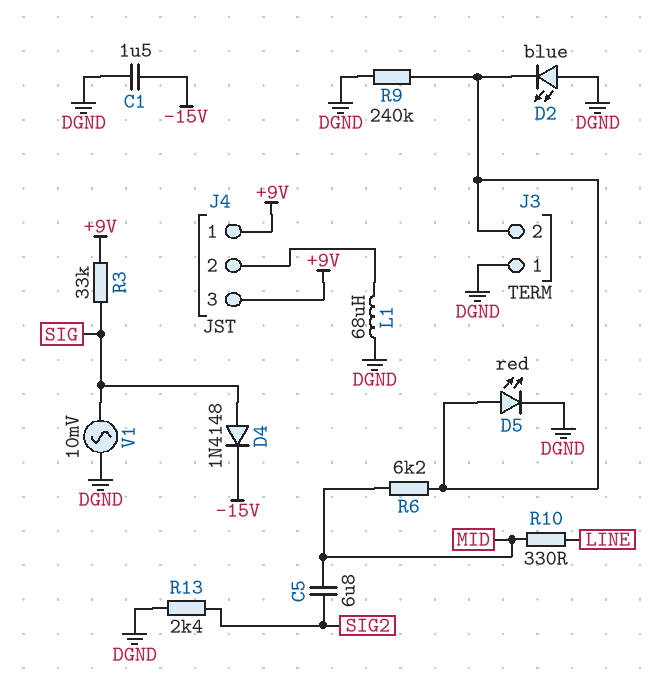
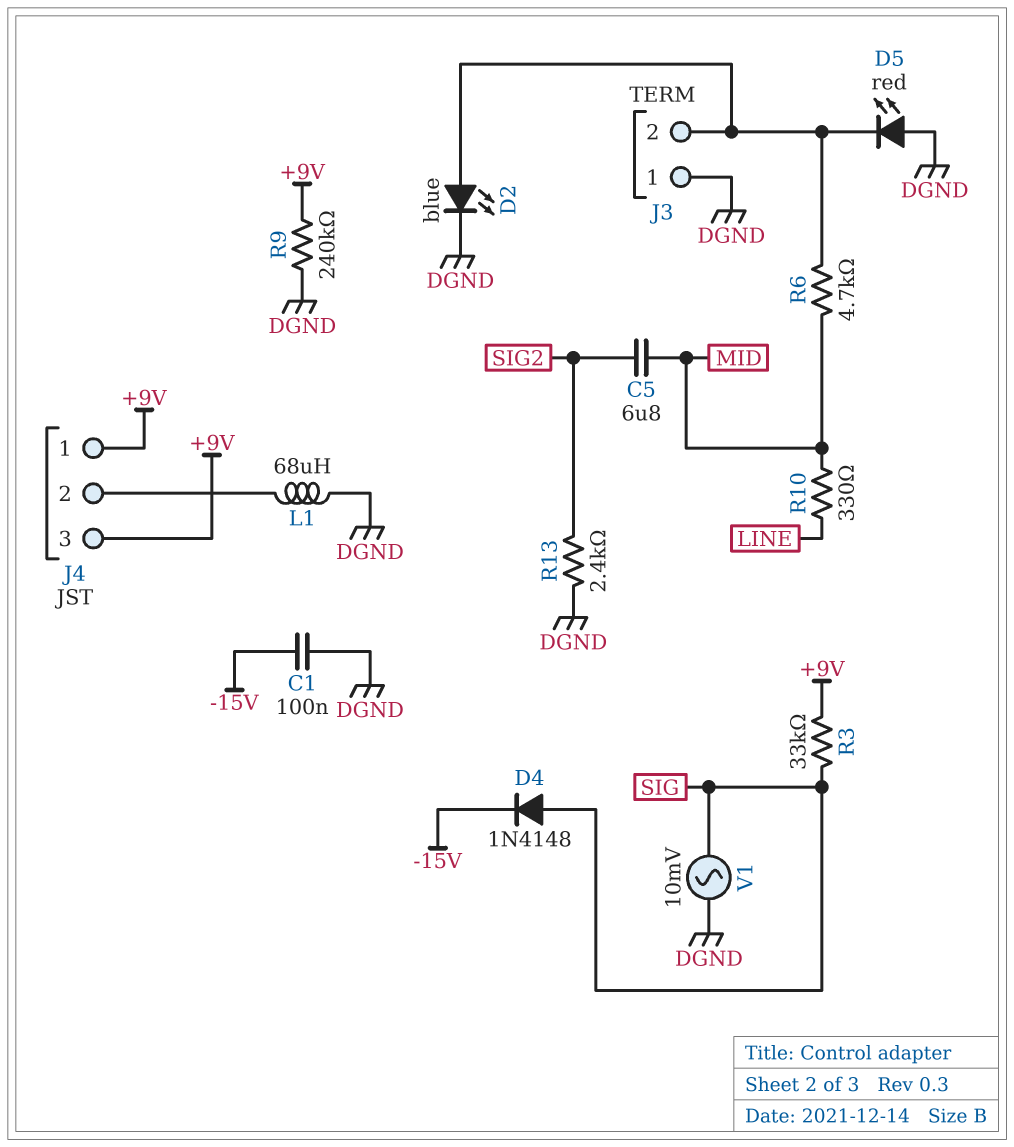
C1: 1.5uF (-15V, DGND) -> 100nF (-15V, DGND)
D2: LED blue (A DGND, K J3/2) -> LED blue (A J3/2, K DGND)
D5: LED red (A J3/2, K DGND) -> LED red (A DGND, K J3/2)
R6: 6.2k (J3/2, MID) -> 4.7k (J3/2, MID)
R9: 240k (DGND, J3/2) -> 240k (+9V, DGND)

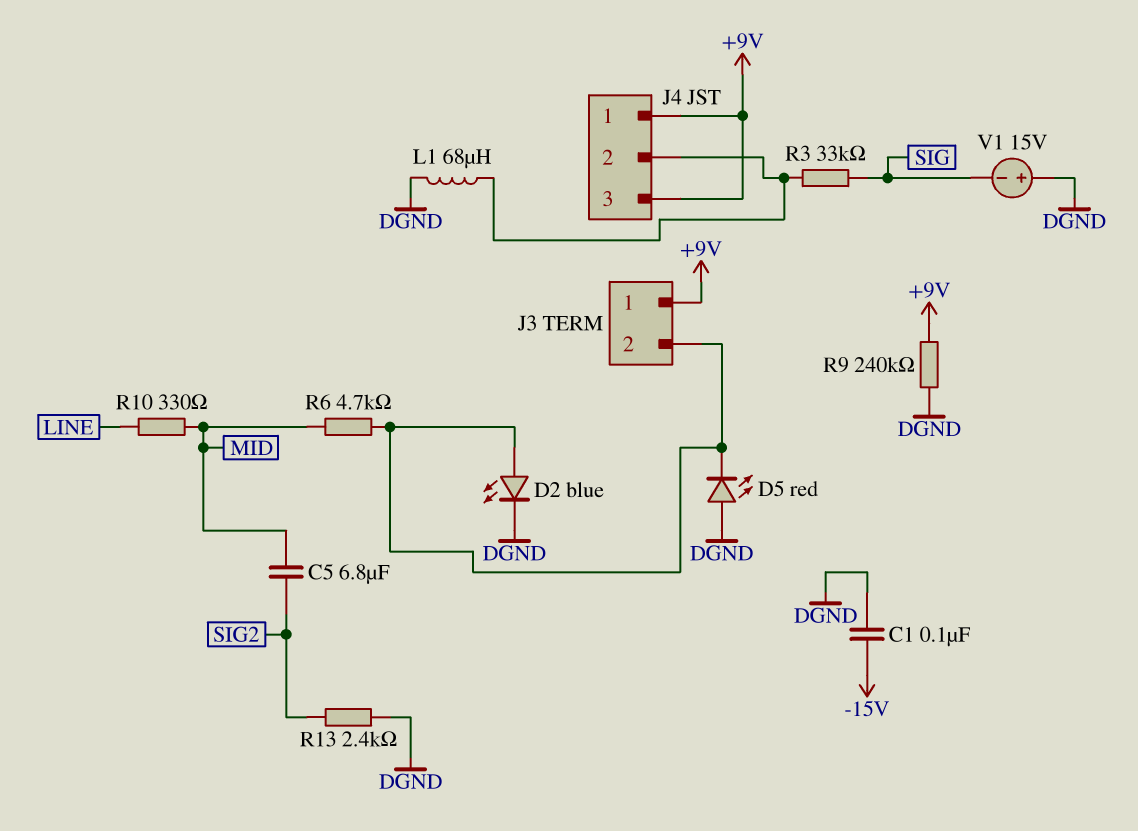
D4: diode 1N4148 (A SIG, K -15V) -> none
J3 pin 1: DGND -> +9V
R3: 33k (+9V, SIG) -> 33k (J4/2, SIG)
V1: AC 10mV (DGND, SIG) -> 15V (plus DGND, minus SIG)

